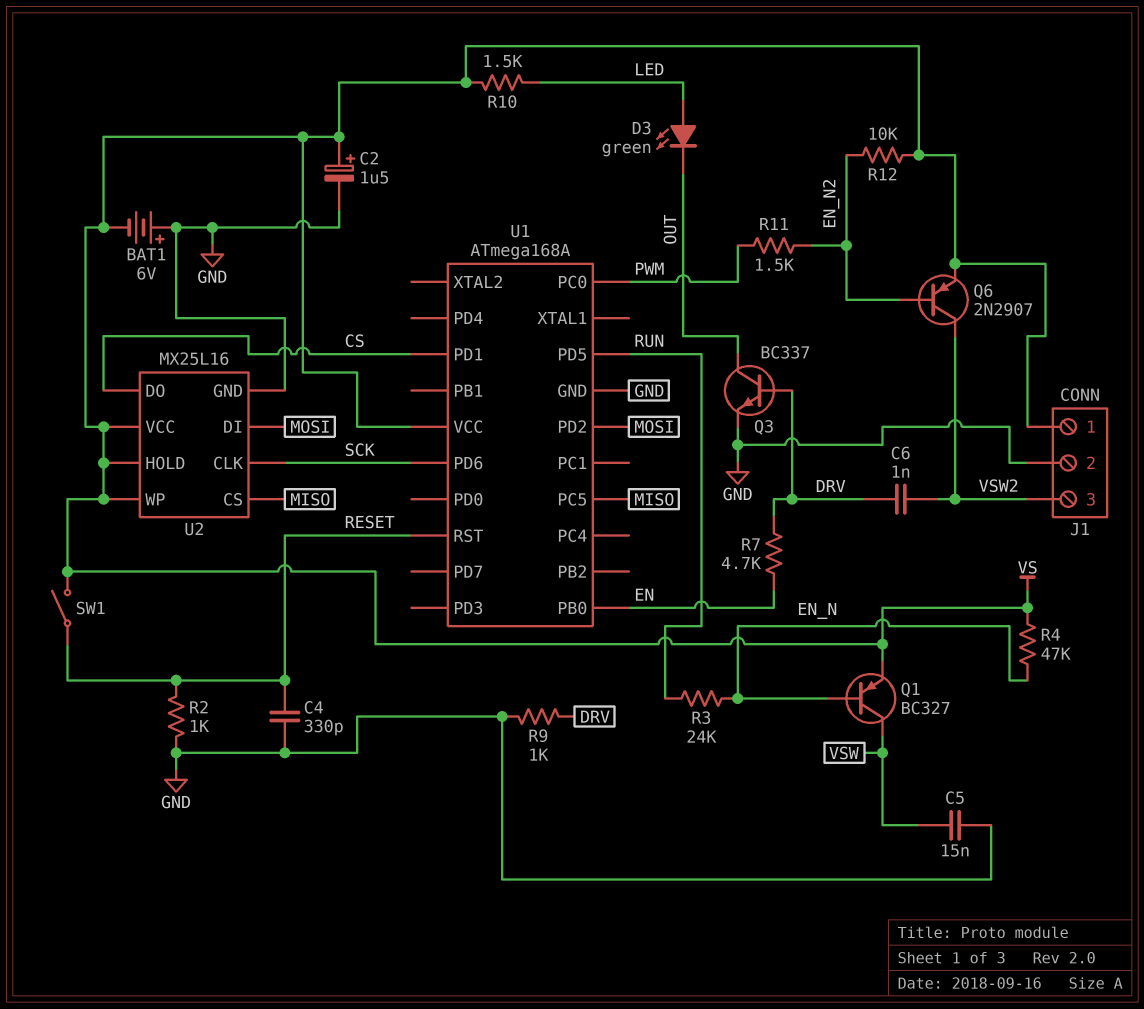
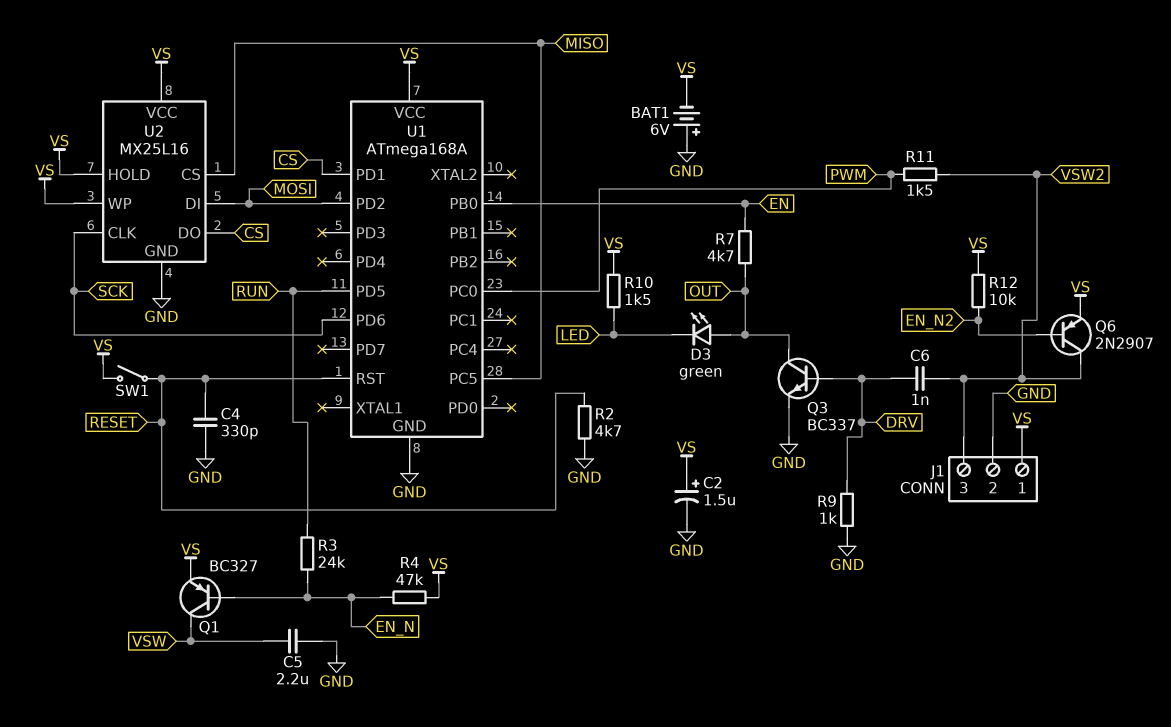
C5: 15nF (GND, VSW) -> 2.2uF (GND, VSW)
D3: LED green (A LED, K OUT) -> LED green (A OUT, K LED)
R2: 1k (GND, RESET) -> 4.7k (GND, RESET)
R7: 4.7k (DRV, EN) -> 4.7k (EN, OUT)
R11: 1.5k (EN_N2, PWM) -> 1.5k (PWM, VSW2)

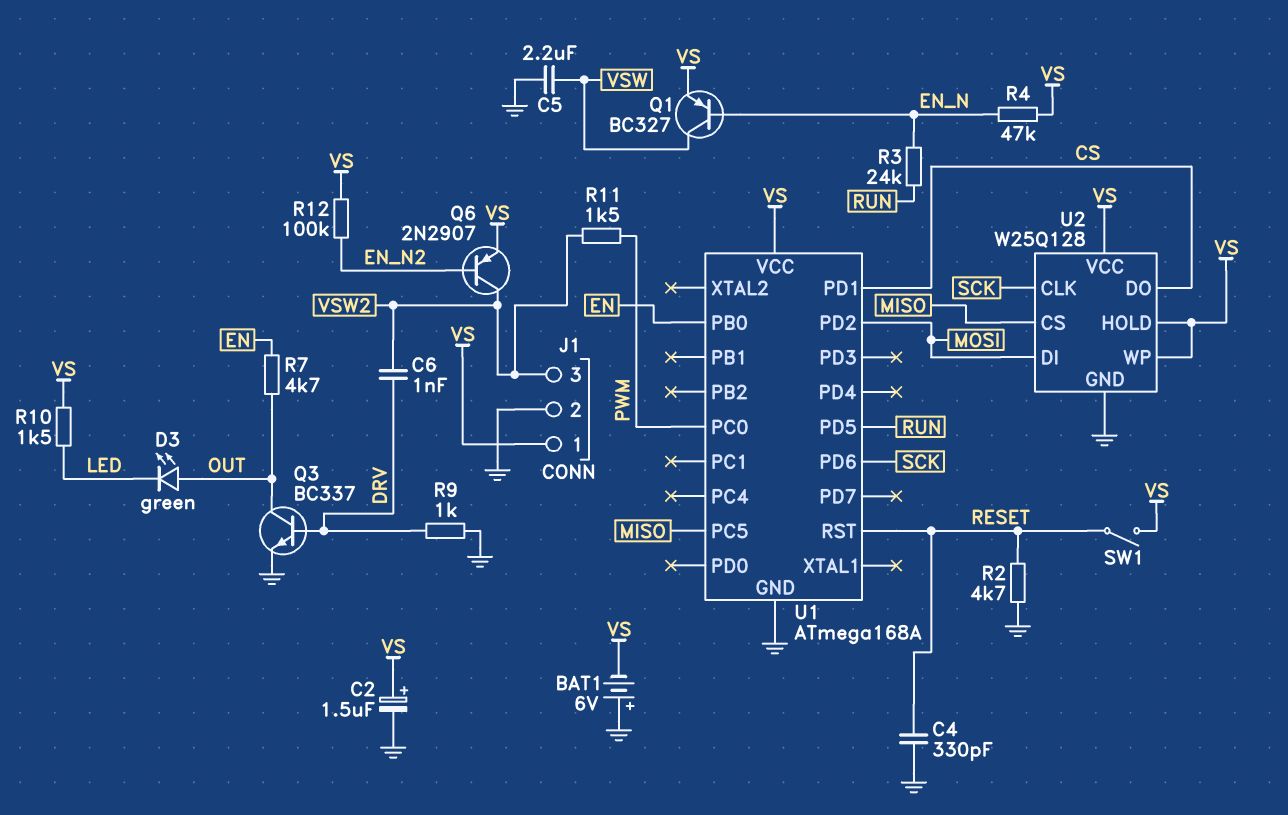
R12: 10k (EN_N2, VS) -> 100k (EN_N2, VS)
U2: MX25L16 -> W25Q128

